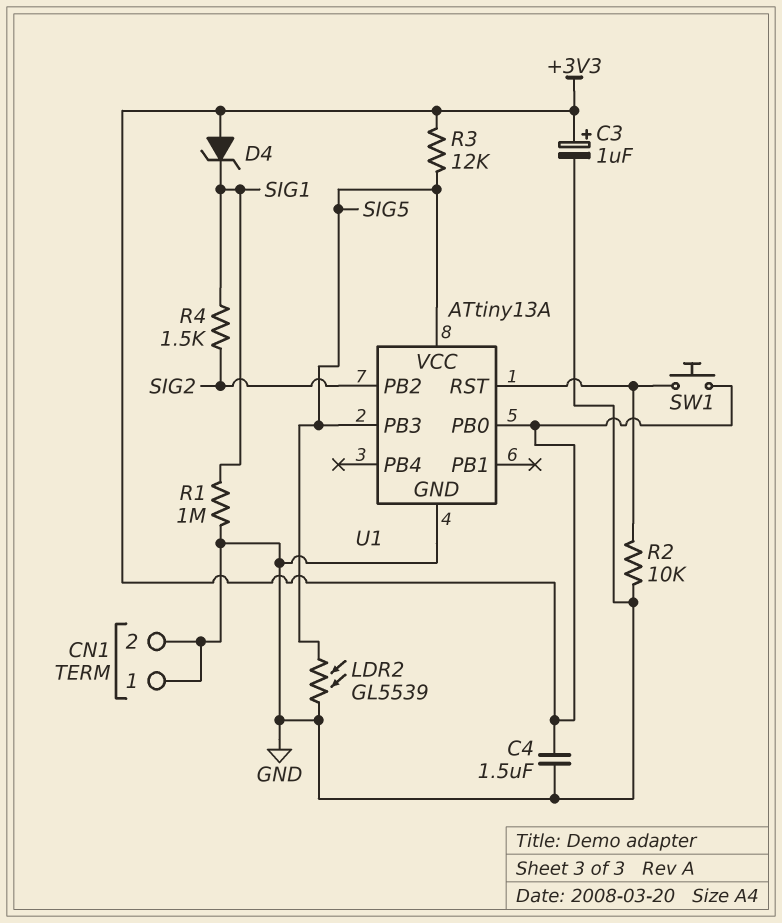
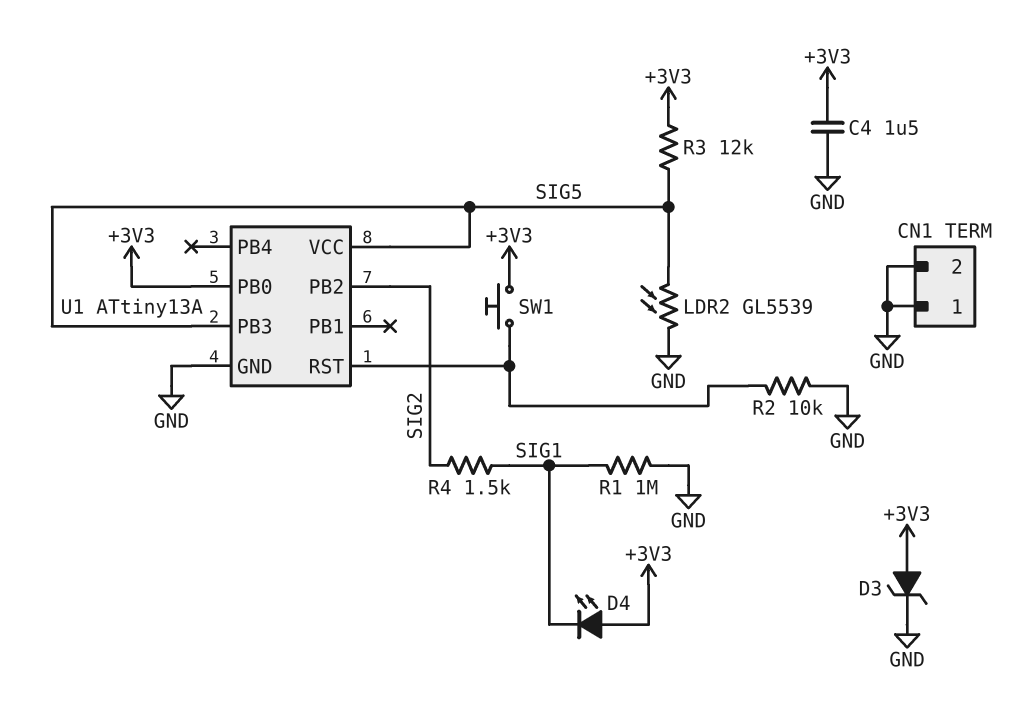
C3: 1uF (plus +3V3, minus GND) -> none
D3: none -> zener (A +3V3, K GND)
D4: zener (A +3V3, K SIG1) -> LED (A +3V3, K SIG1)

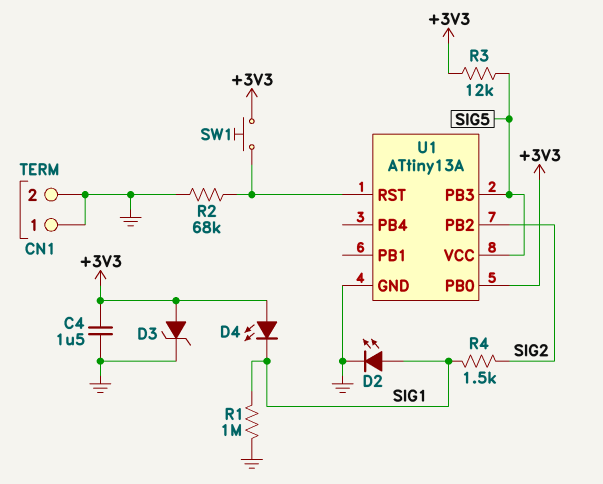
D2: none -> LED (A SIG1, K GND)
LDR2: GL5539 (GND, SIG5) -> none
R2: 10k (GND, U1/RST) -> 68k (GND, U1/RST)

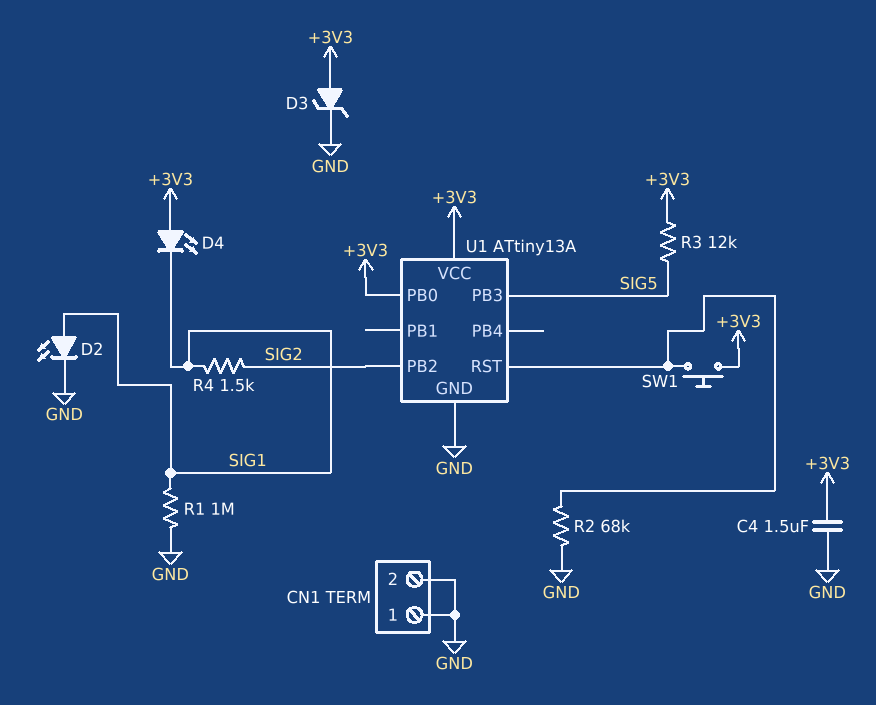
U1 pin VCC: SIG5 -> +3V3

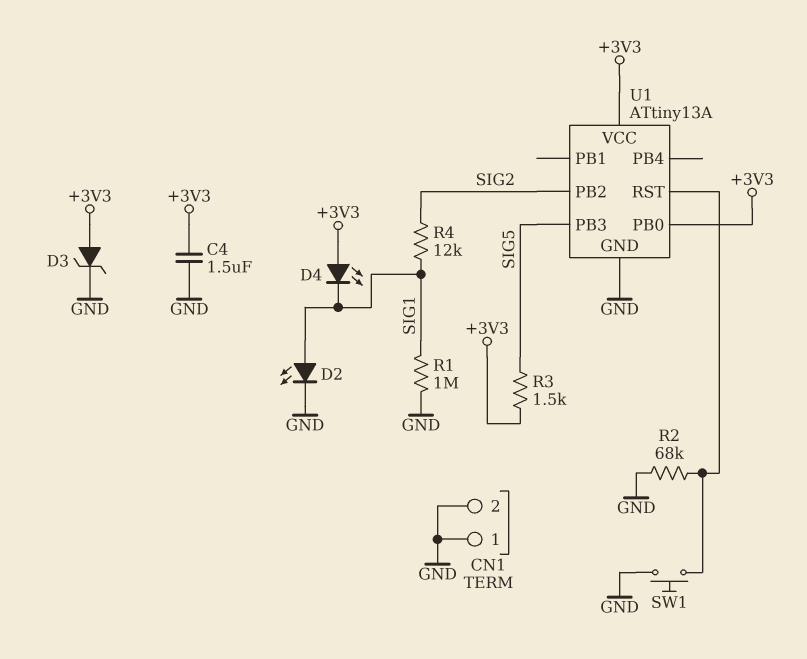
R3: 12k (+3V3, SIG5) -> 1.5k (+3V3, SIG5)
R4: 1.5k (SIG1, SIG2) -> 12k (SIG1, SIG2)
SW1: button (+3V3, U1/RST) -> button (GND, U1/RST)

